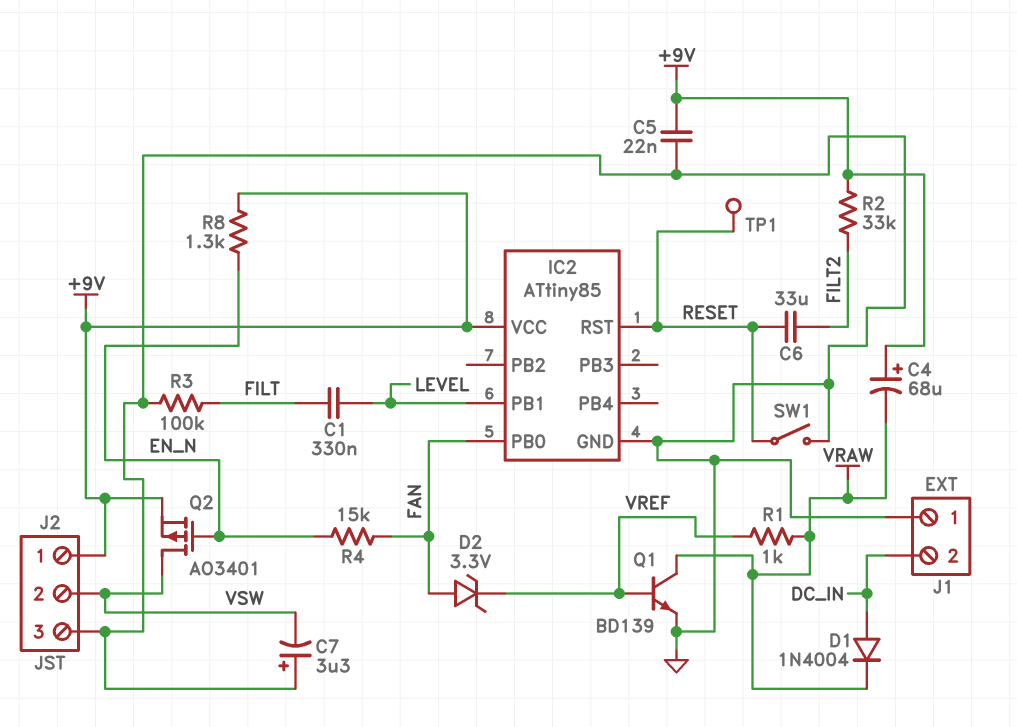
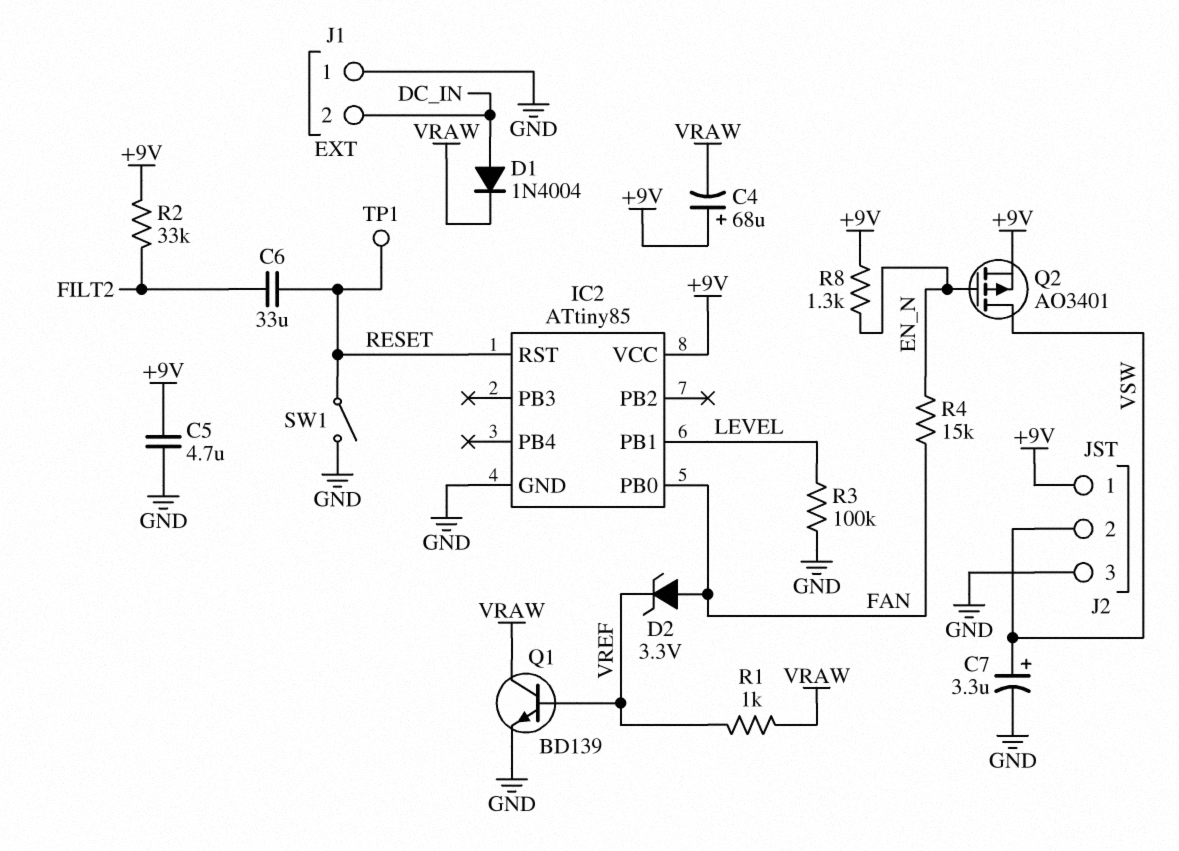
C1: 330nF (FILT, LEVEL) -> none
C5: 22nF (+9V, GND) -> 4.7uF (+9V, GND)
C7: 3.3uF (plus GND, minus VSW) -> 3.3uF (plus VSW, minus GND)
R3: 100k (FILT, GND) -> 100k (GND, LEVEL)

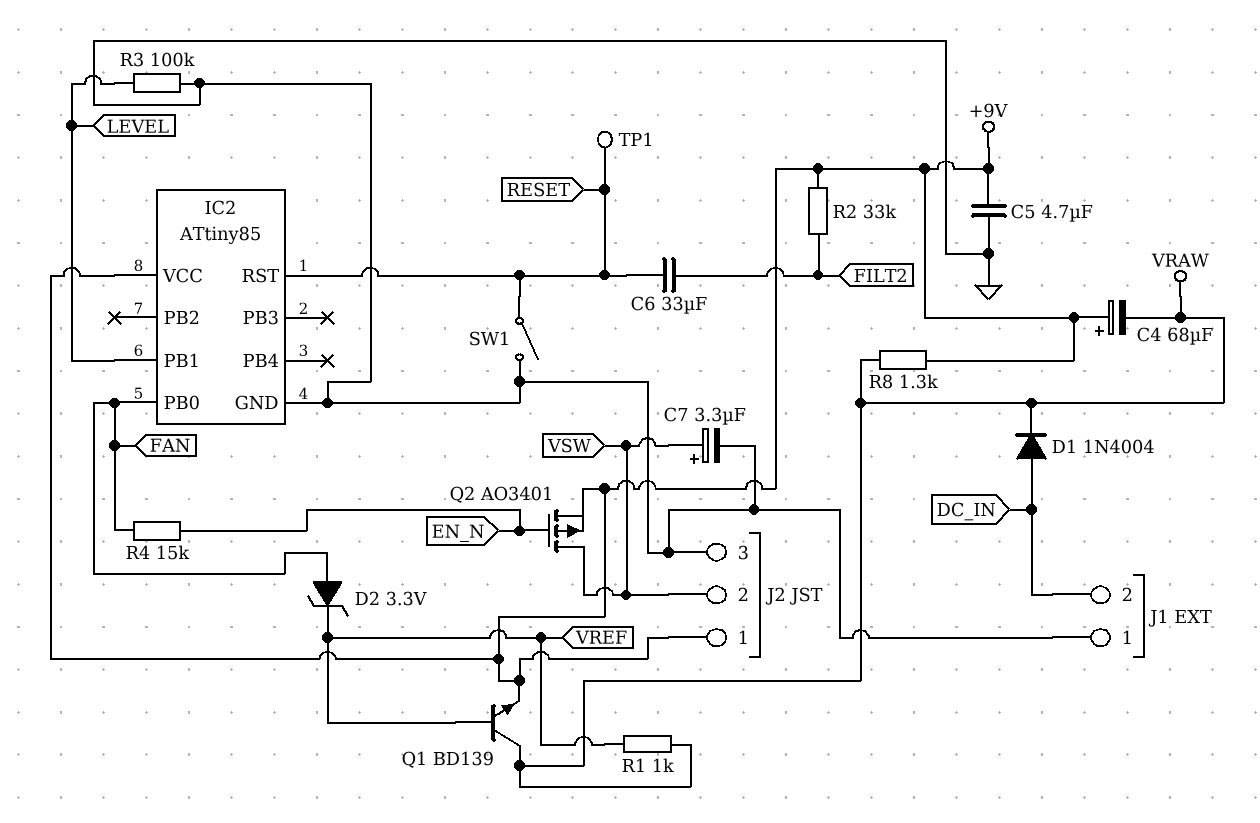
Q1: NPN BD139 (B VREF, C VRAW, E GND) -> NPN BD139 (B VREF, C VRAW, E +9V)
R8: 1.3k (+9V, EN_N) -> 1.3k (+9V, VRAW)

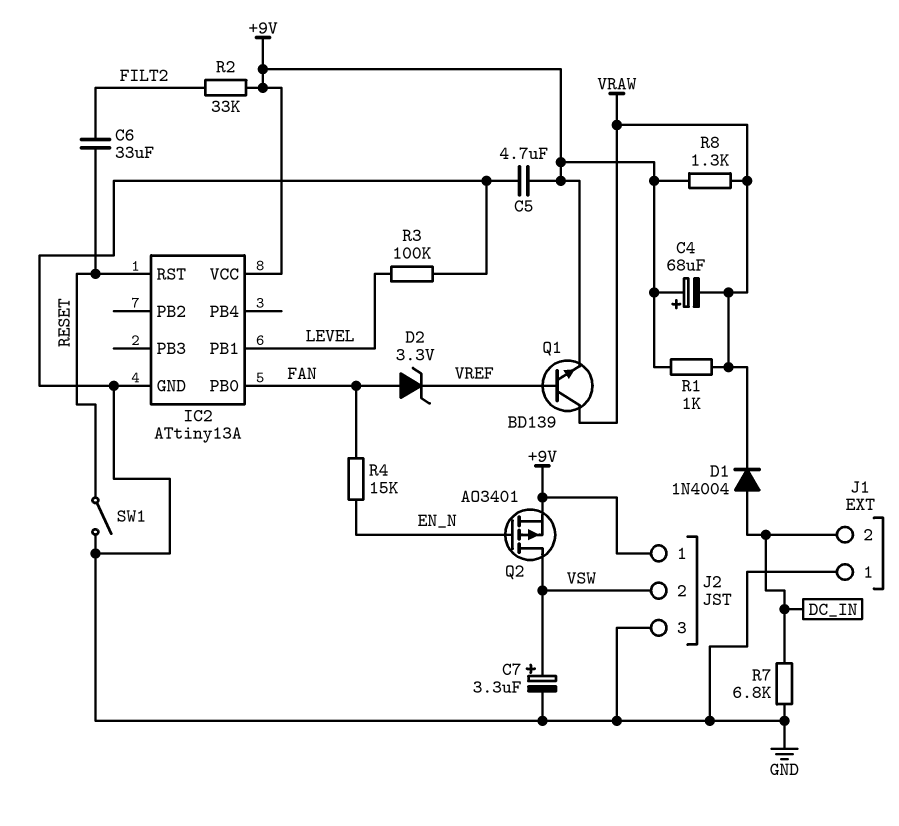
IC2: ATtiny85 -> ATtiny13A
R1: 1k (VRAW, VREF) -> 1k (+9V, VRAW)
R7: none -> 6.8k (DC_IN, GND)
TP1: test point (RESET) -> none

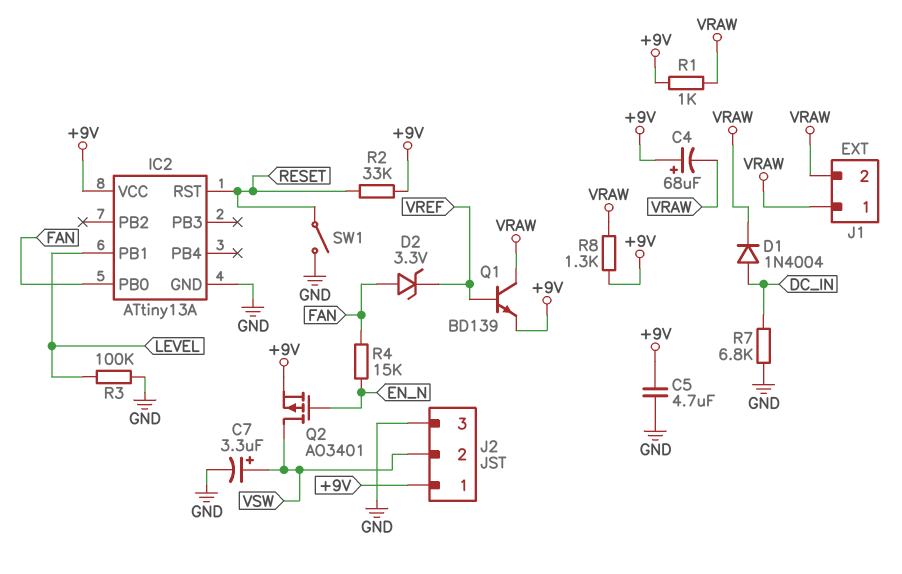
C6: 33uF (FILT2, RESET) -> none
J1 pin 1: GND -> VRAW
J1 pin 2: DC_IN -> VRAW
R2: 33k (+9V, FILT2) -> 33k (+9V, RESET)

